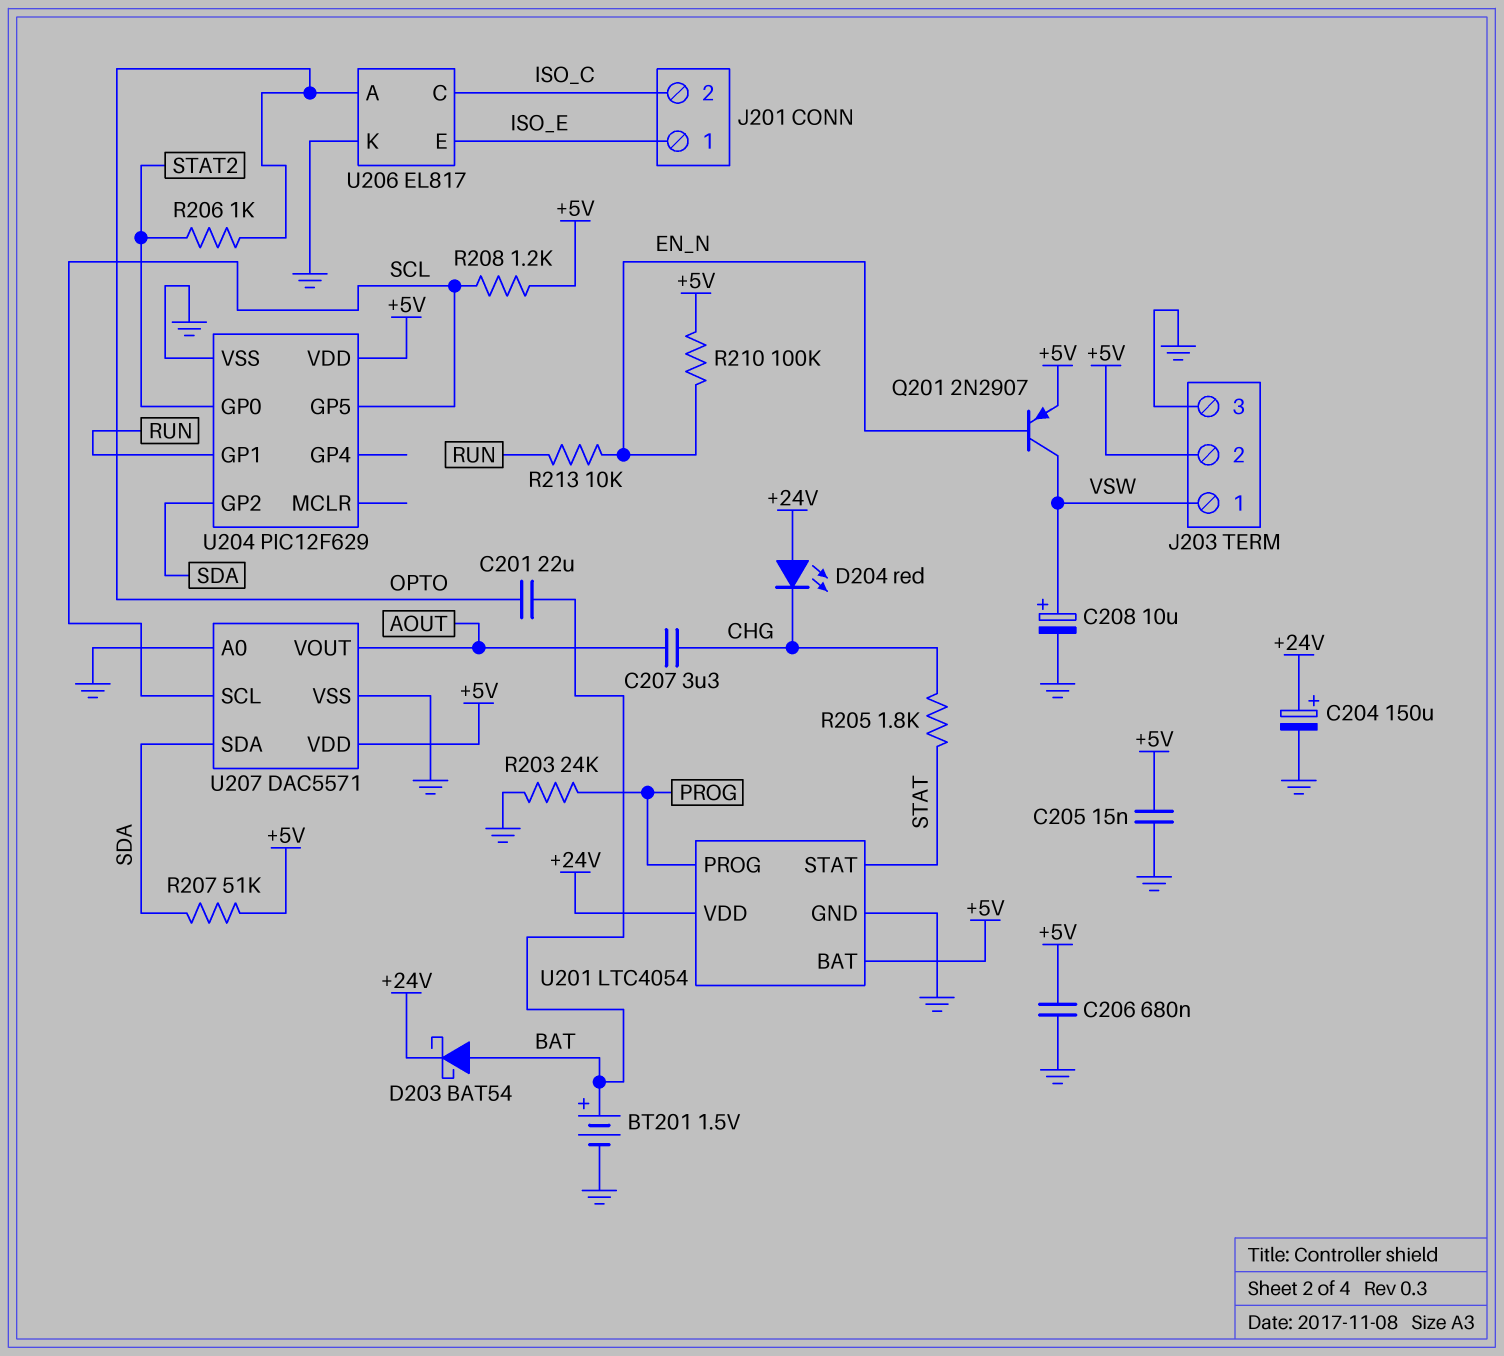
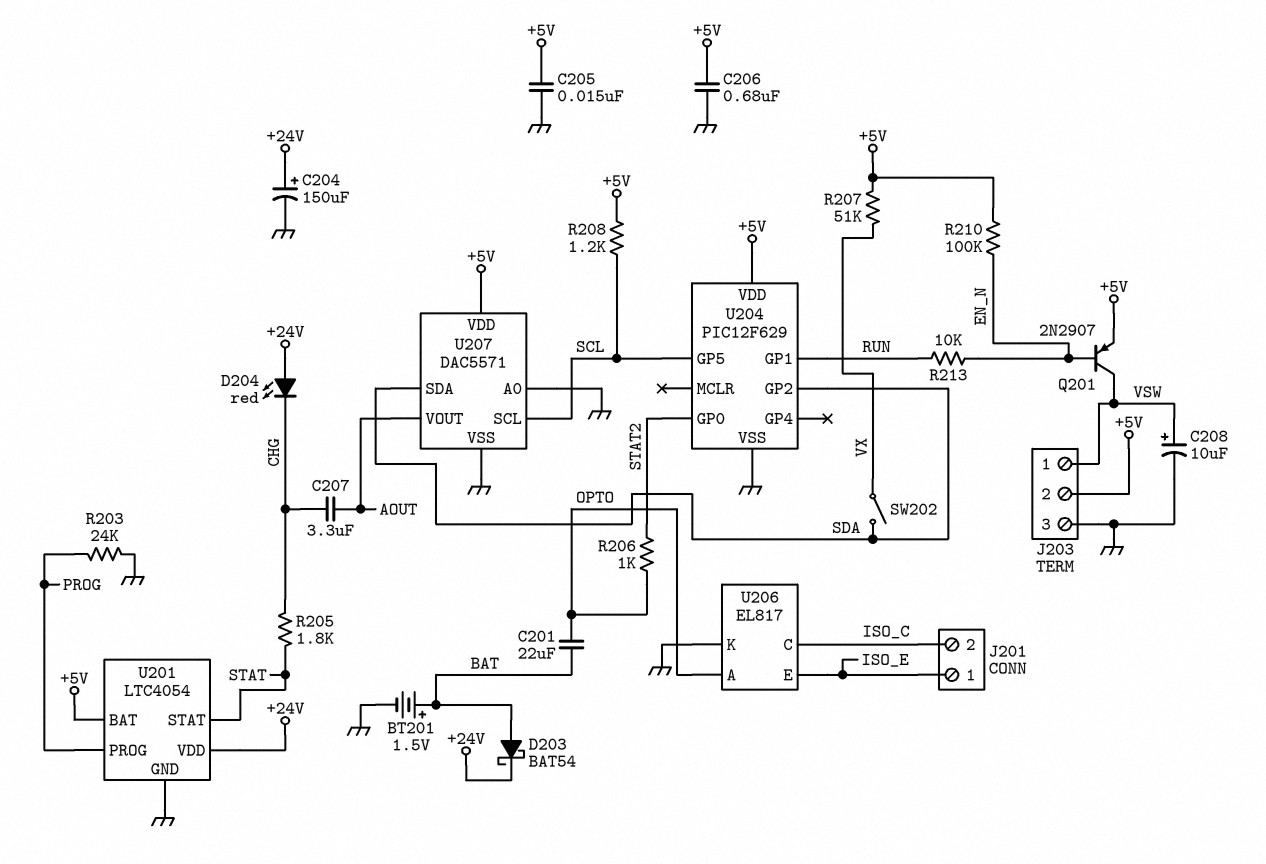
R207: 51k (+5V, SDA) -> 51k (+5V, VX)
SW202: none -> switch (SDA, VX)

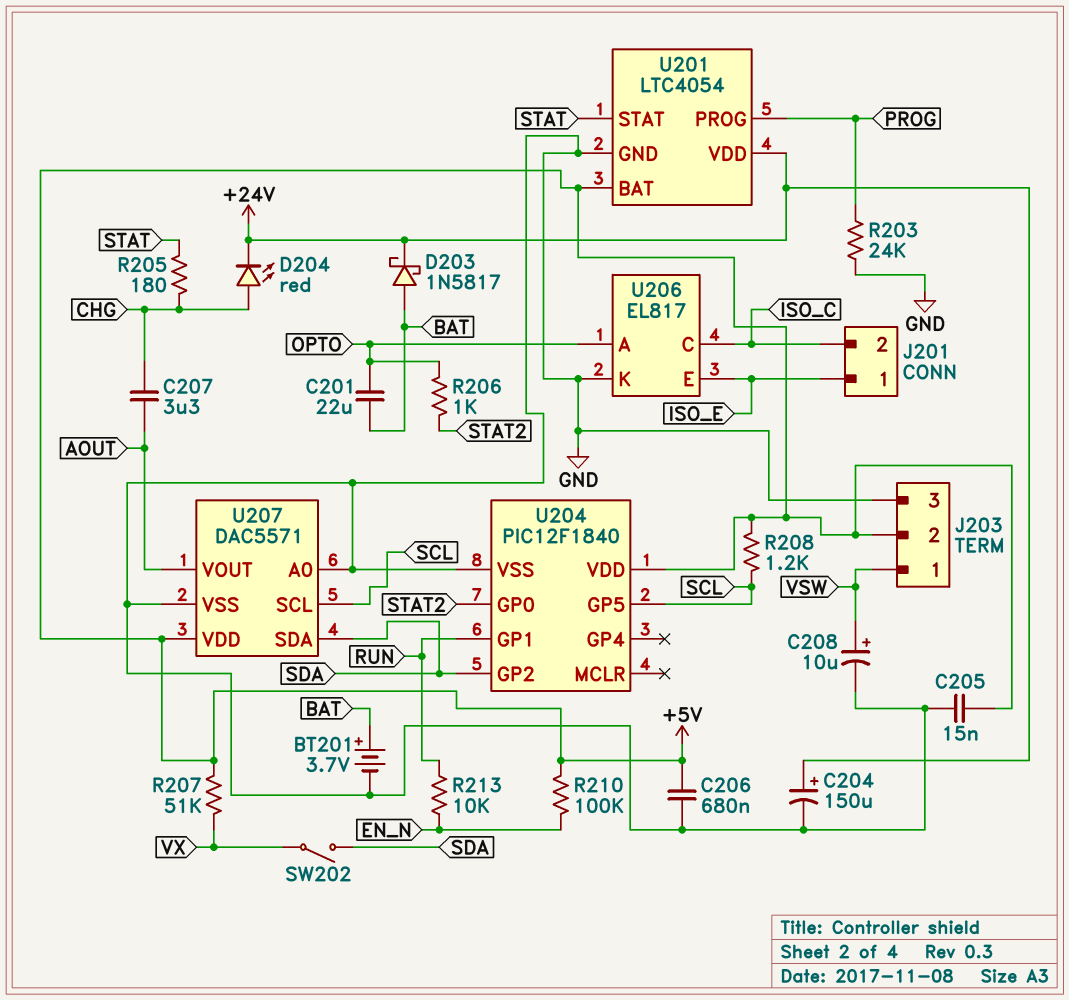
BT201: 1.5V (plus BAT, minus GND) -> 3.7V (plus BAT, minus GND)
D203: schottky BAT54 (A BAT, K +24V) -> schottky 1N5817 (A BAT, K +24V)
D204: LED red (A +24V, K CHG) -> LED red (A CHG, K +24V)
Q201: PNP 2N2907 (B EN_N, C VSW, E +5V) -> none
R205: 1.8k (CHG, STAT) -> 180 (CHG, STAT)
U204: PIC12F629 -> PIC12F1840

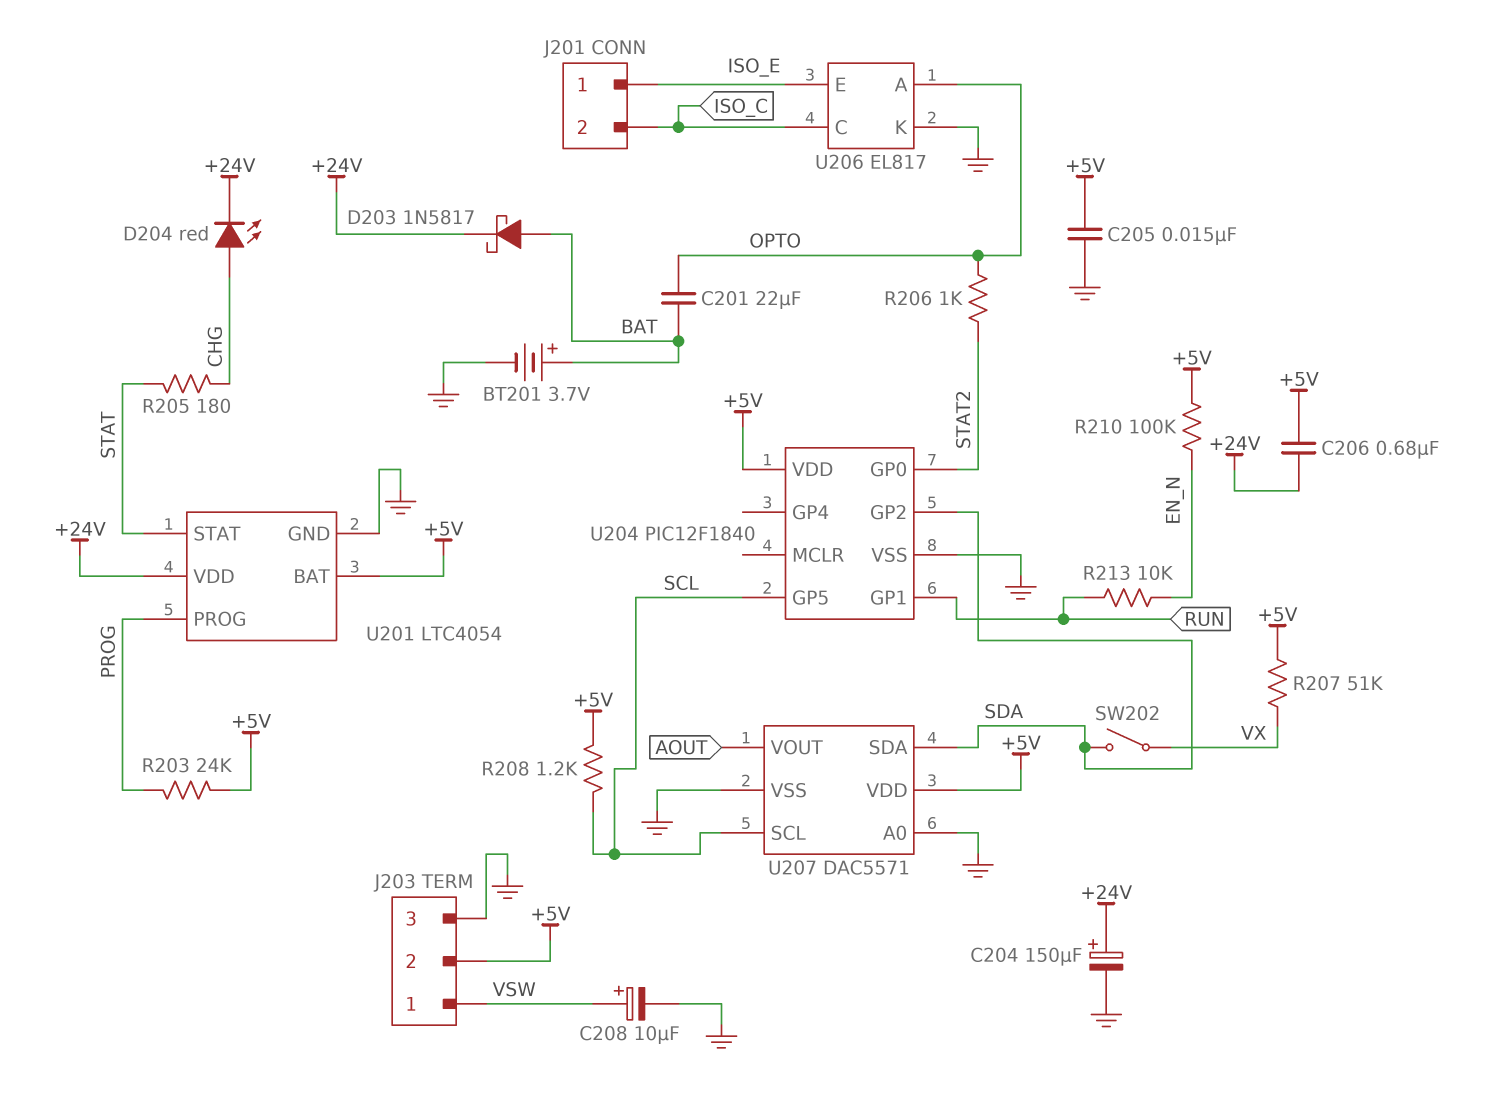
C206: 680nF (+5V, GND) -> 680nF (+5V, +24V)
C207: 3.3uF (AOUT, CHG) -> none
R203: 24k (GND, PROG) -> 24k (+5V, PROG)

